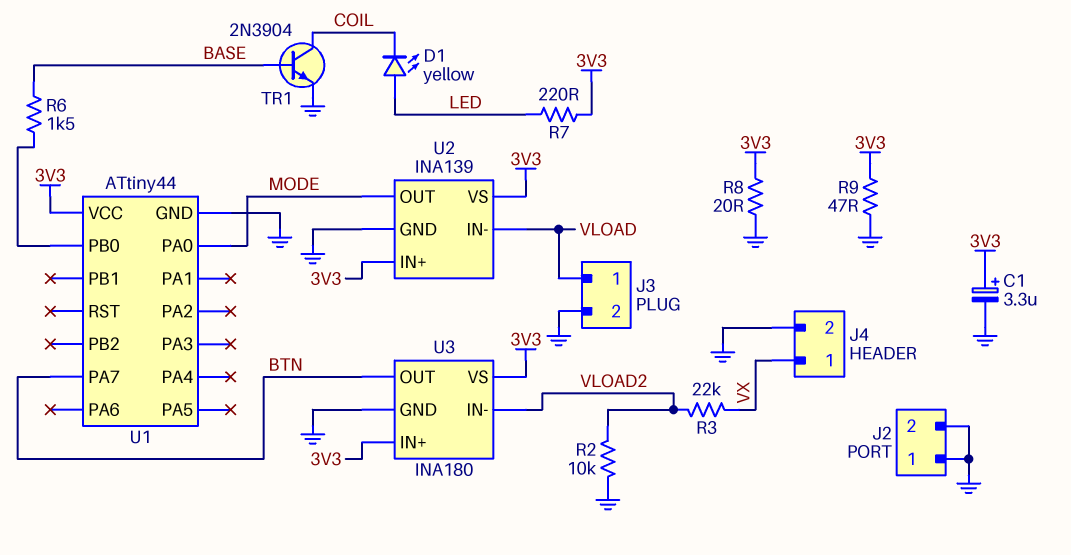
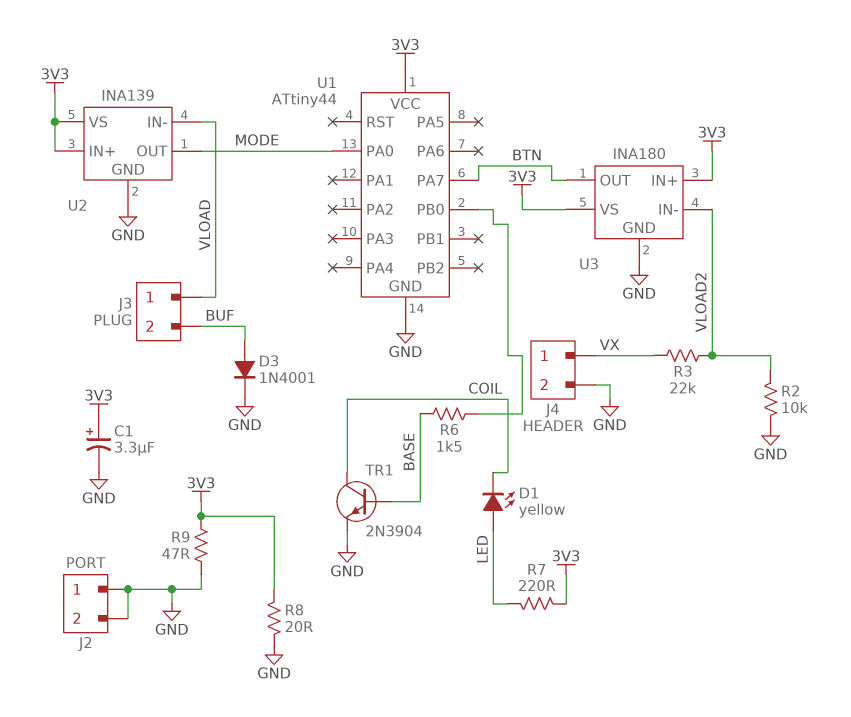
D3: none -> diode 1N4001 (A BUF, K GND)
J3 pin 2: GND -> BUF

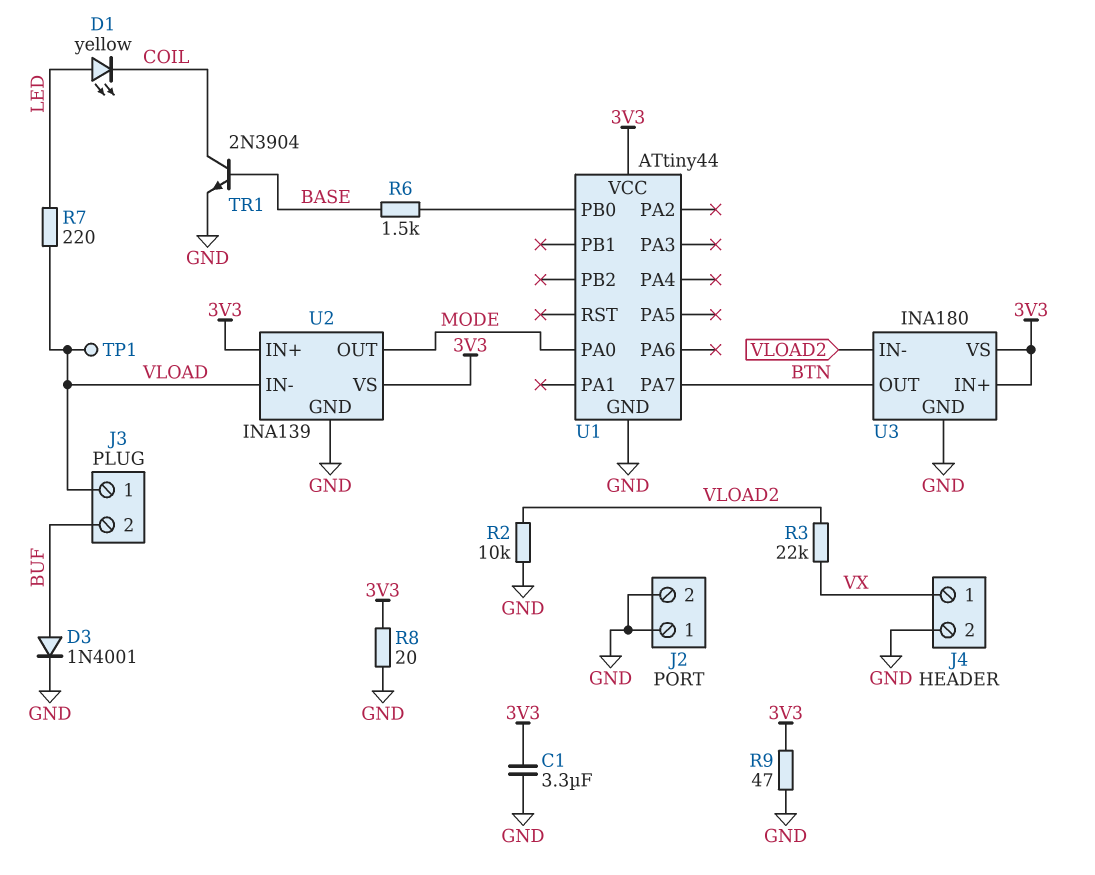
C1: 3.3uF (plus 3V3, minus GND) -> 3.3uF (3V3, GND)
R7: 220 (3V3, LED) -> 220 (LED, VLOAD)
TP1: none -> test point (VLOAD)

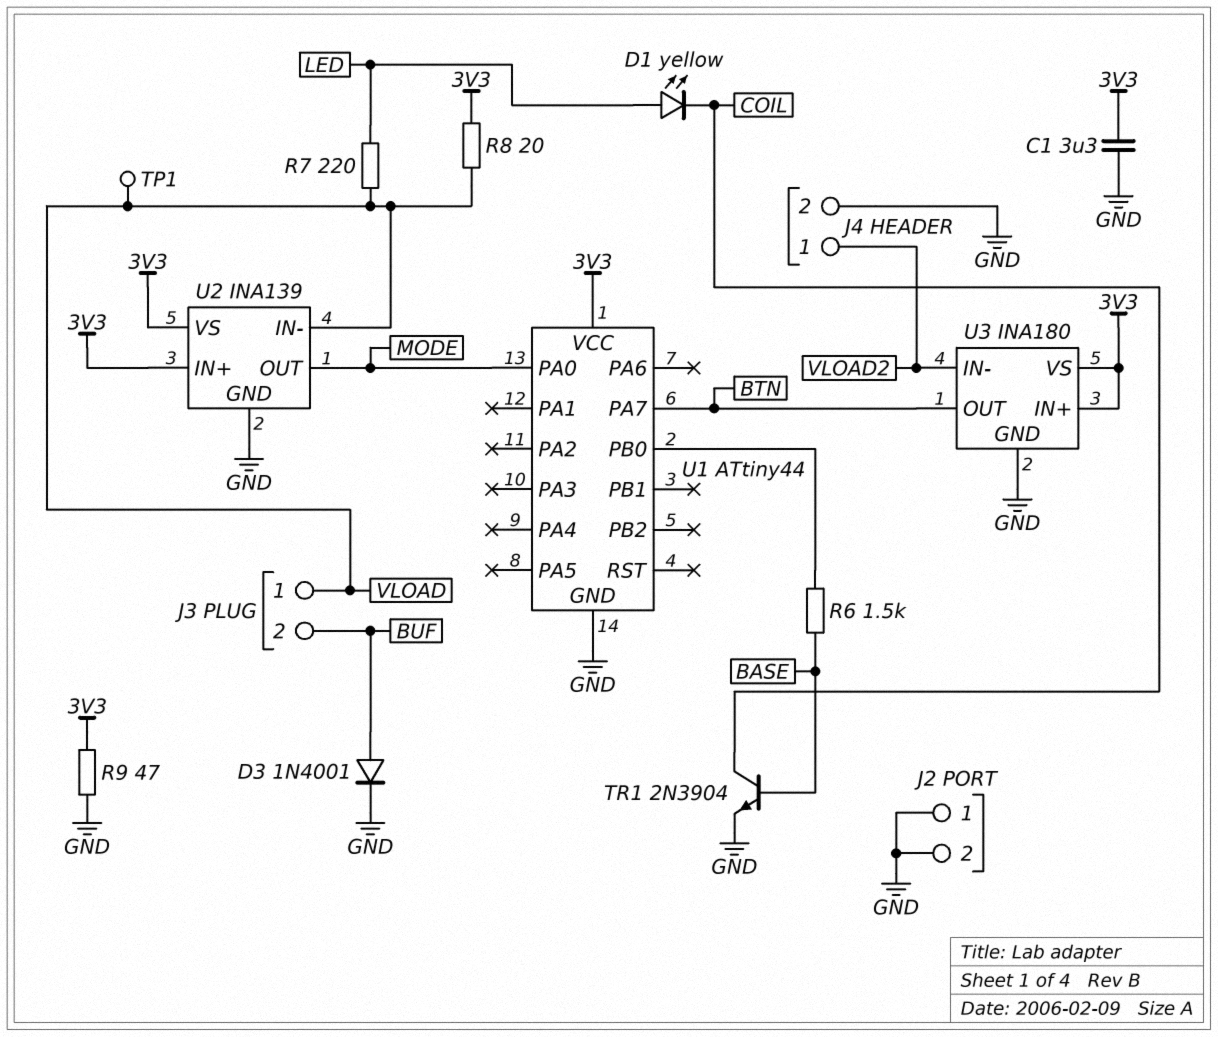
J4 pin 1: VX -> VLOAD2
R2: 10k (GND, VLOAD2) -> none
R3: 22k (VLOAD2, VX) -> none
R8: 20 (3V3, GND) -> 20 (3V3, VLOAD)

